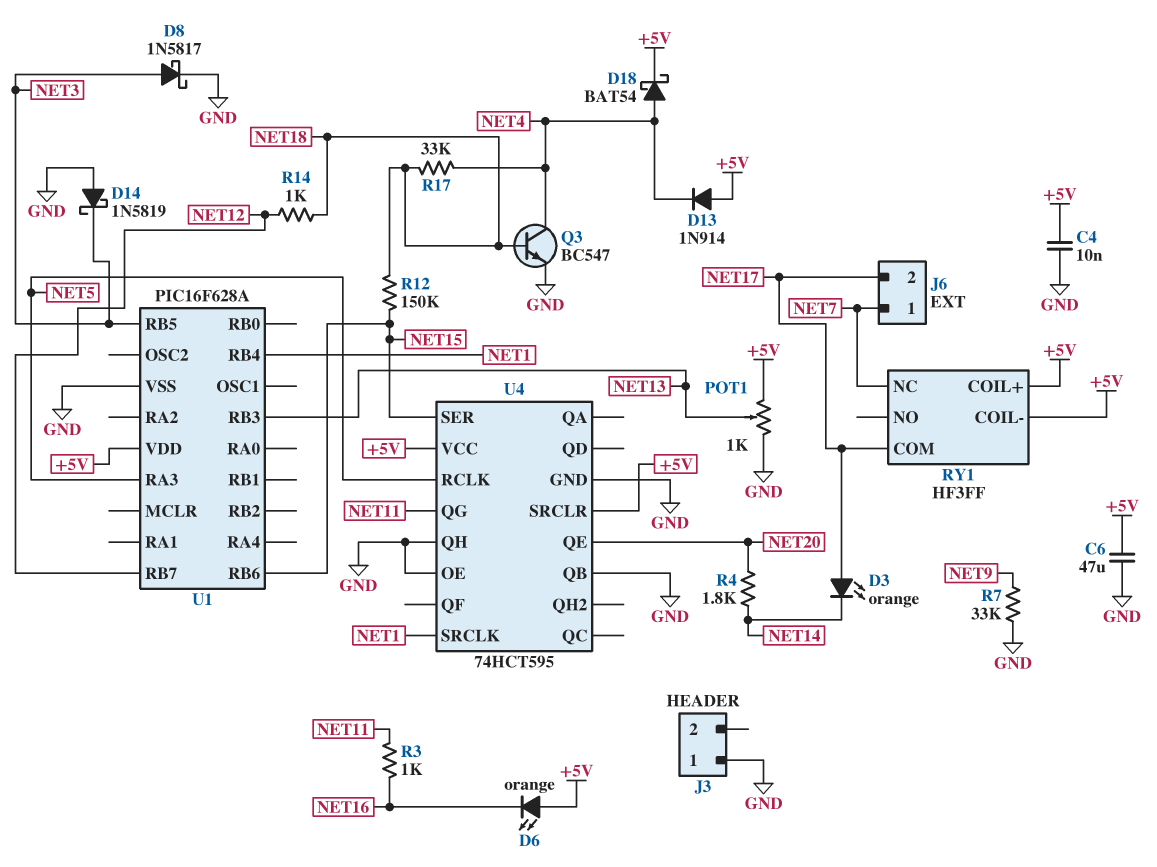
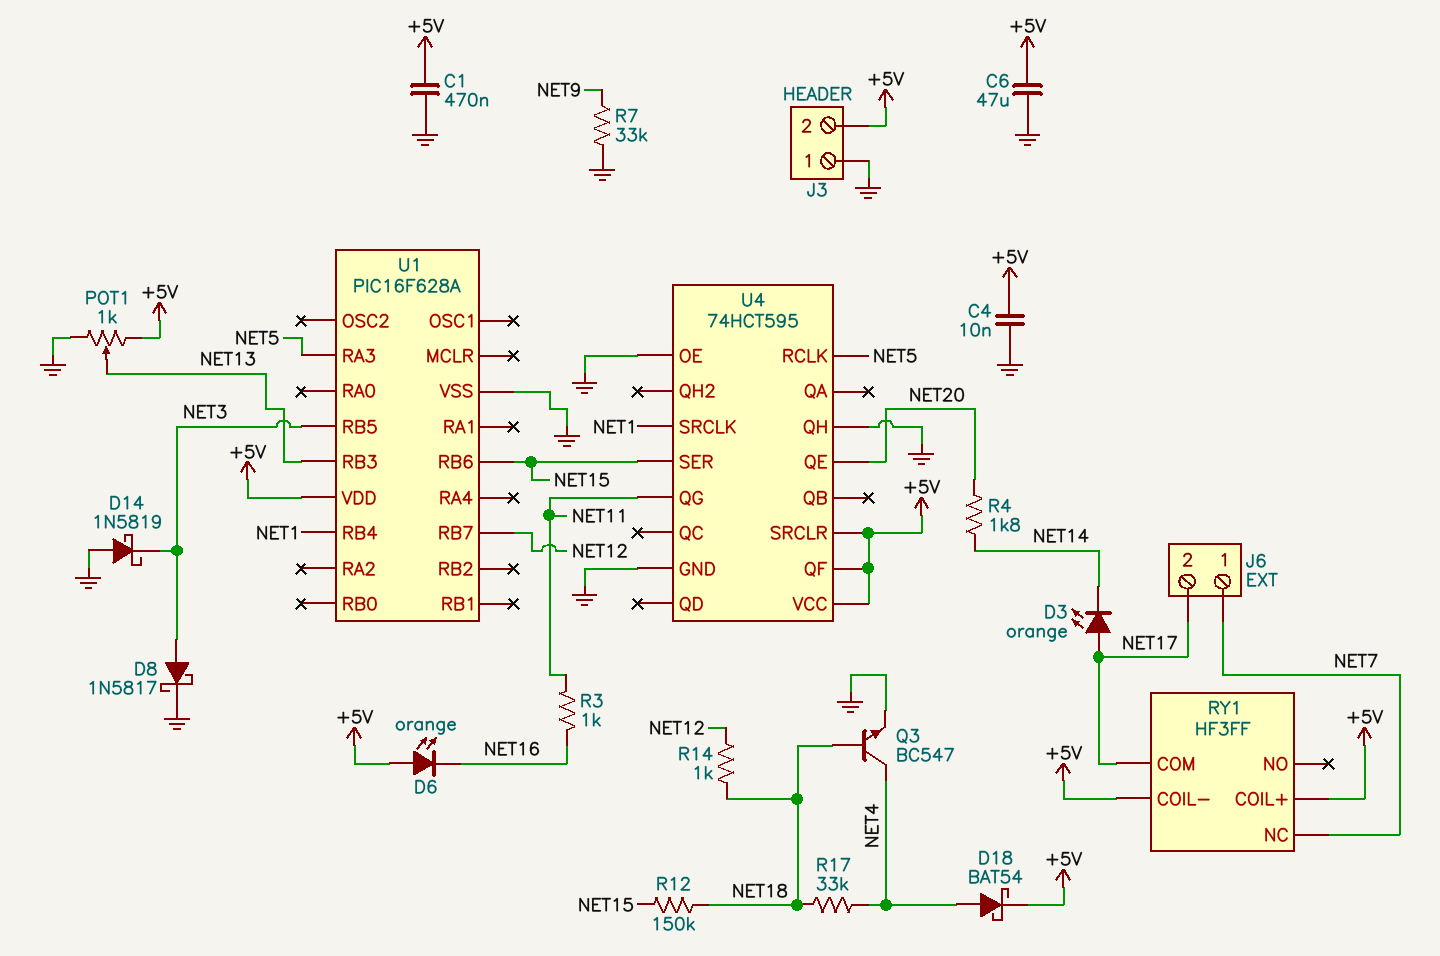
C1: none -> 470nF (+5V, GND)
D13: diode 1N914 (A +5V, K NET4) -> none
J3 pin 2: none -> +5V
U4 pin QB: GND -> none
U4 pin QF: none -> +5V

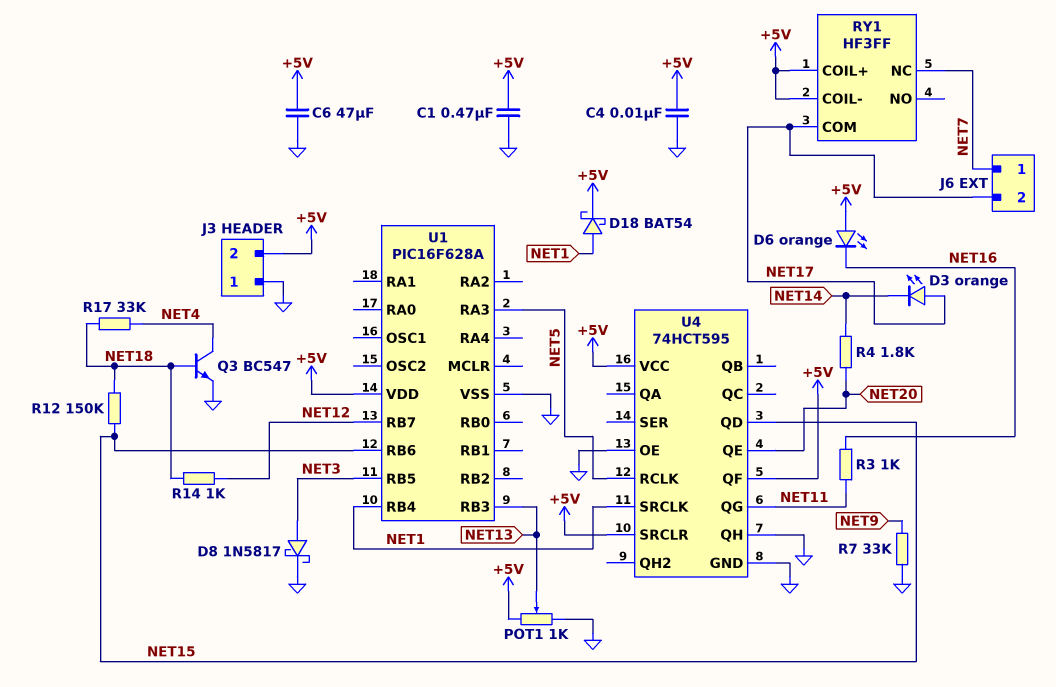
D14: schottky 1N5819 (A GND, K NET3) -> none
D18: schottky BAT54 (A NET4, K +5V) -> schottky BAT54 (A NET1, K +5V)
U4 pin QD: none -> NET15
U4 pin SER: NET15 -> none

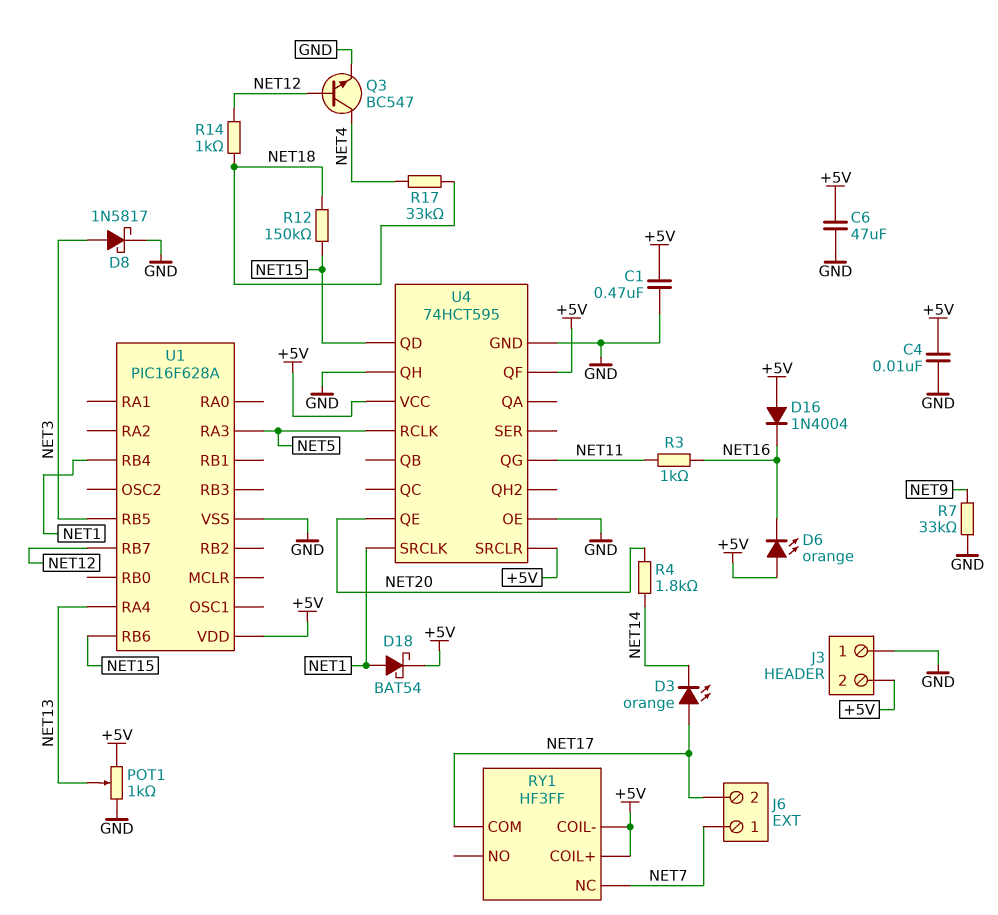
D16: none -> diode 1N4004 (A +5V, K NET16)
Q3: NPN BC547 (B NET18, C NET4, E GND) -> NPN BC547 (B NET12, C NET4, E GND)
U1 pin RA4: none -> NET13
U1 pin RB3: NET13 -> none

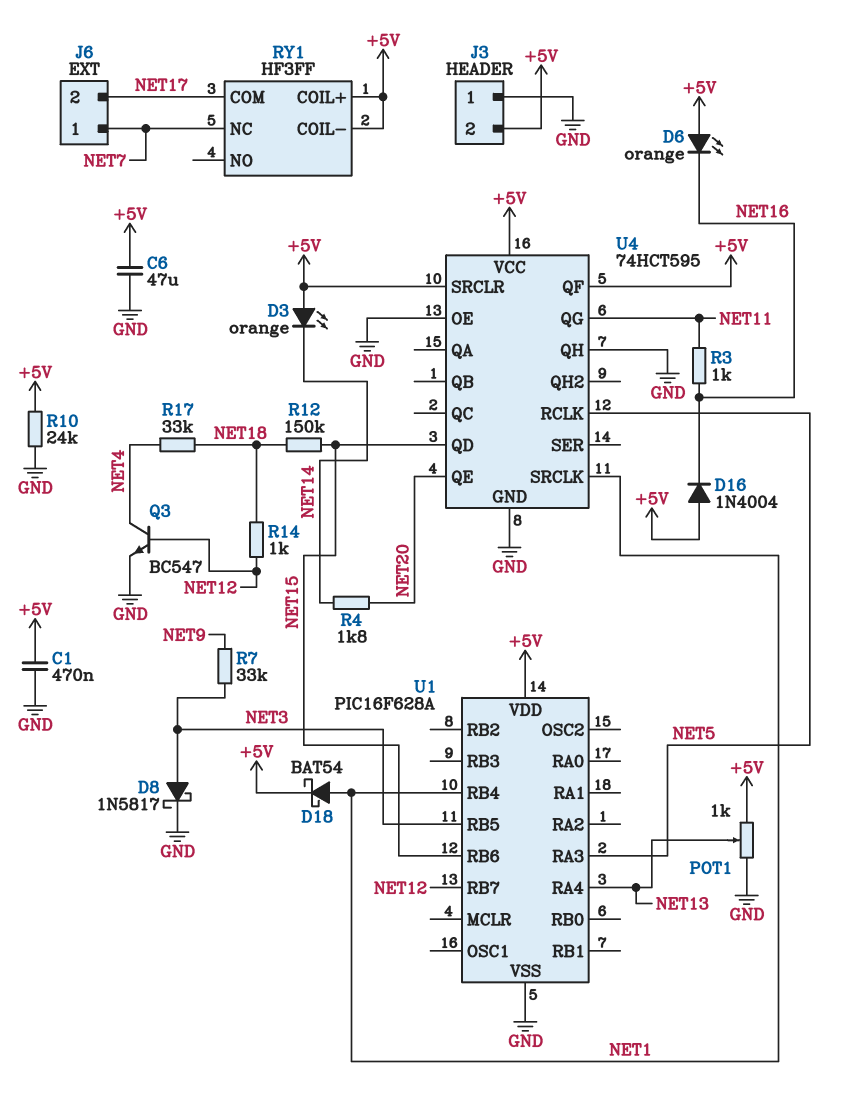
C4: 10nF (+5V, GND) -> none
D3: LED orange (A NET17, K NET14) -> LED orange (A +5V, K NET14)
R7: 33k (GND, NET9) -> 33k (NET3, NET9)
R10: none -> 24k (+5V, GND)

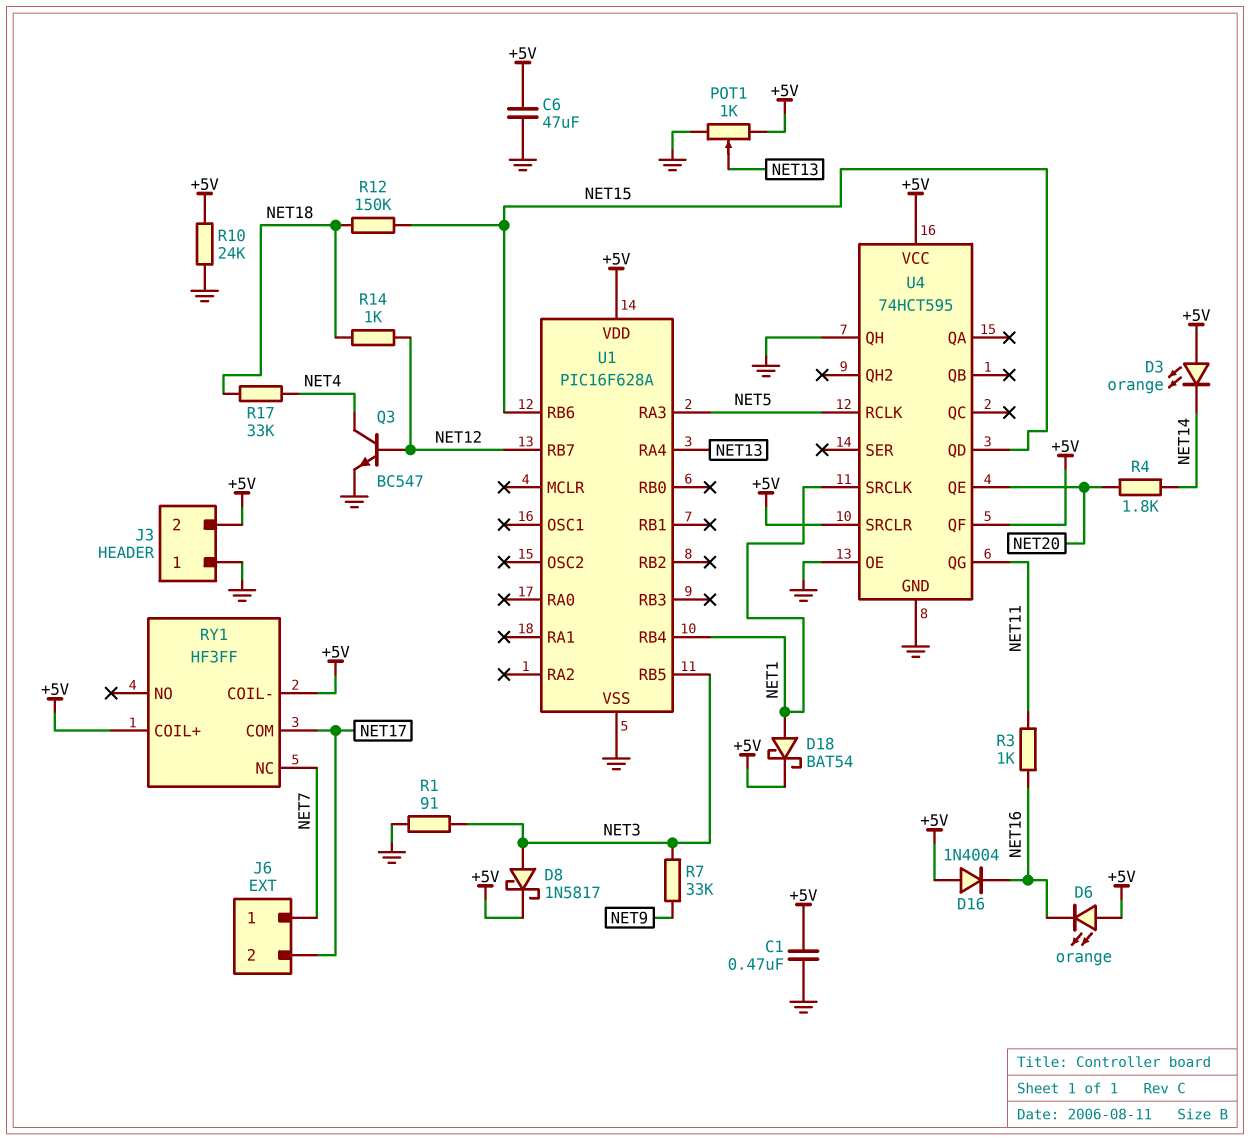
D8: schottky 1N5817 (A NET3, K GND) -> schottky 1N5817 (A NET3, K +5V)
R1: none -> 91 (GND, NET3)

